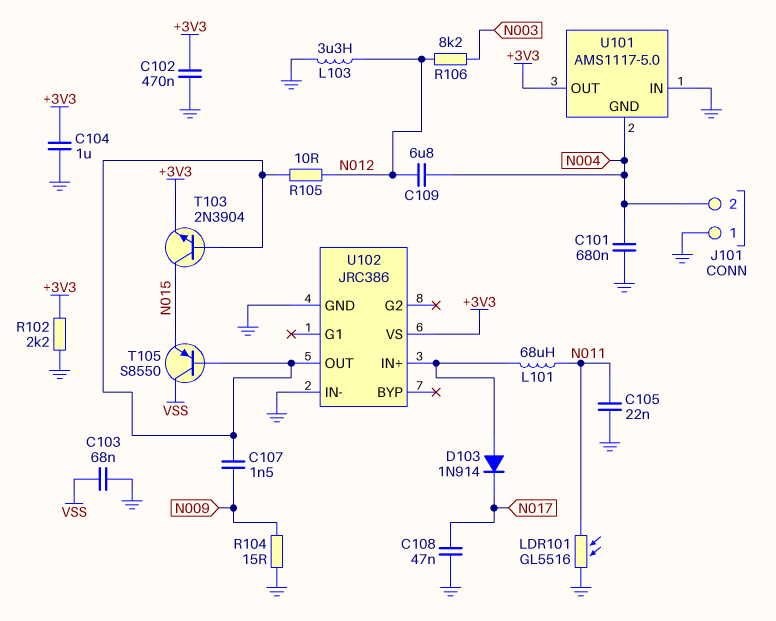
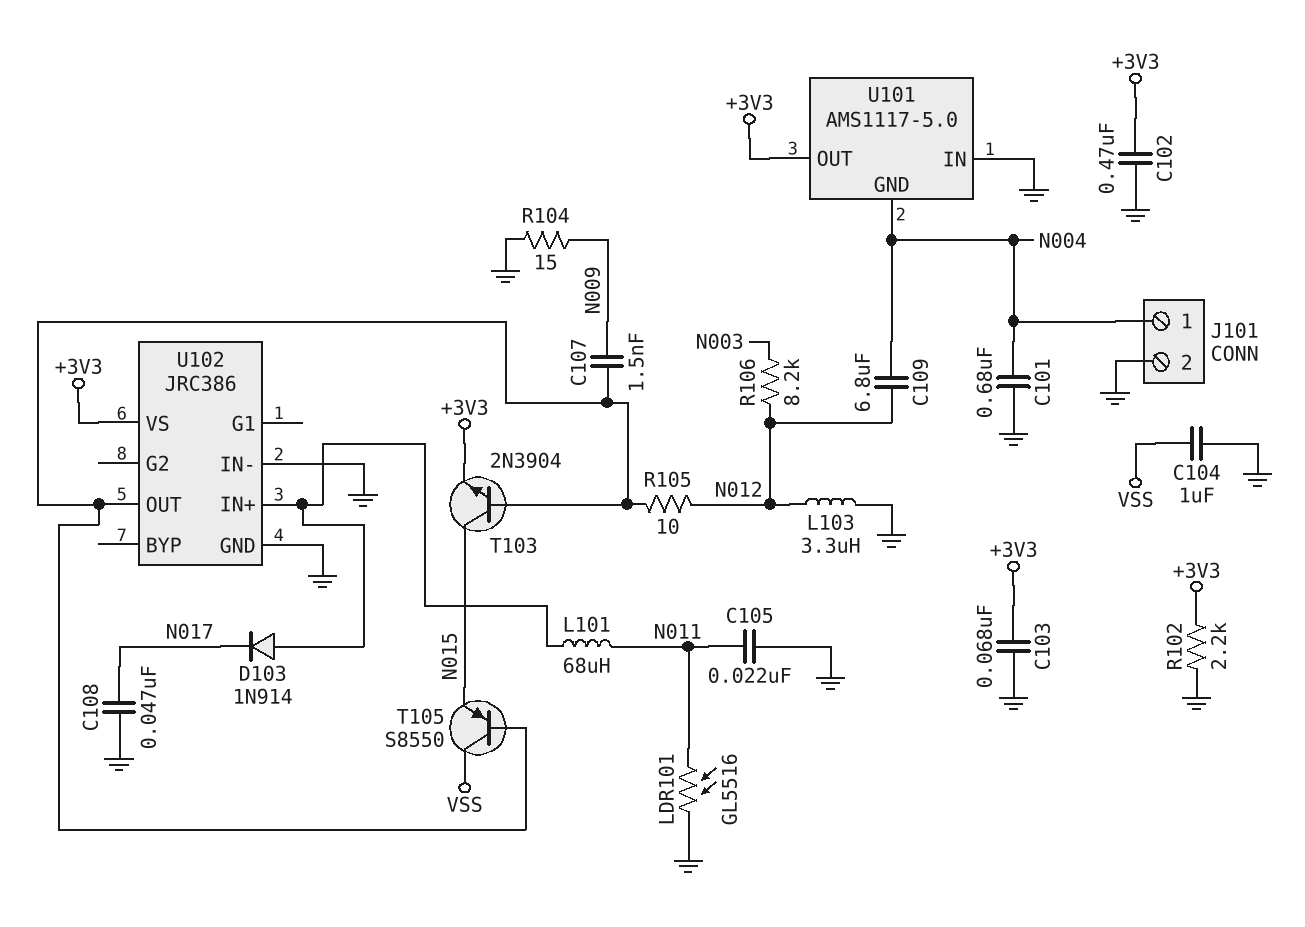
C103: 68nF (GND, VSS) -> 68nF (+3V3, GND)
C104: 1uF (+3V3, GND) -> 1uF (GND, VSS)
J101 pin 1: GND -> N004
J101 pin 2: N004 -> GND

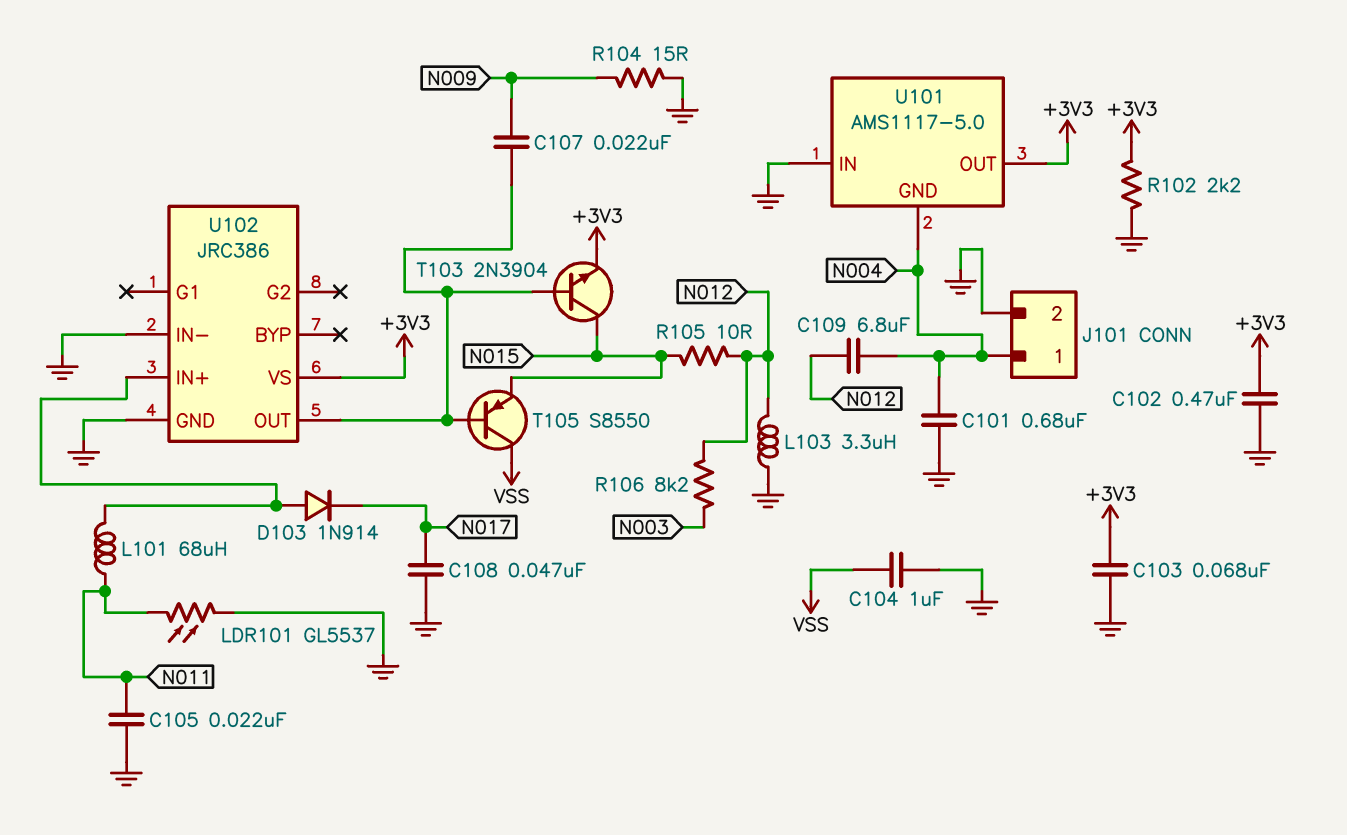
C107: 1.5nF (N009, U102/OUT) -> 22nF (N009, U102/OUT)
LDR101: GL5516 (GND, N011) -> GL5537 (GND, N011)
R105: 10 (N012, U102/OUT) -> 10 (N012, N015)

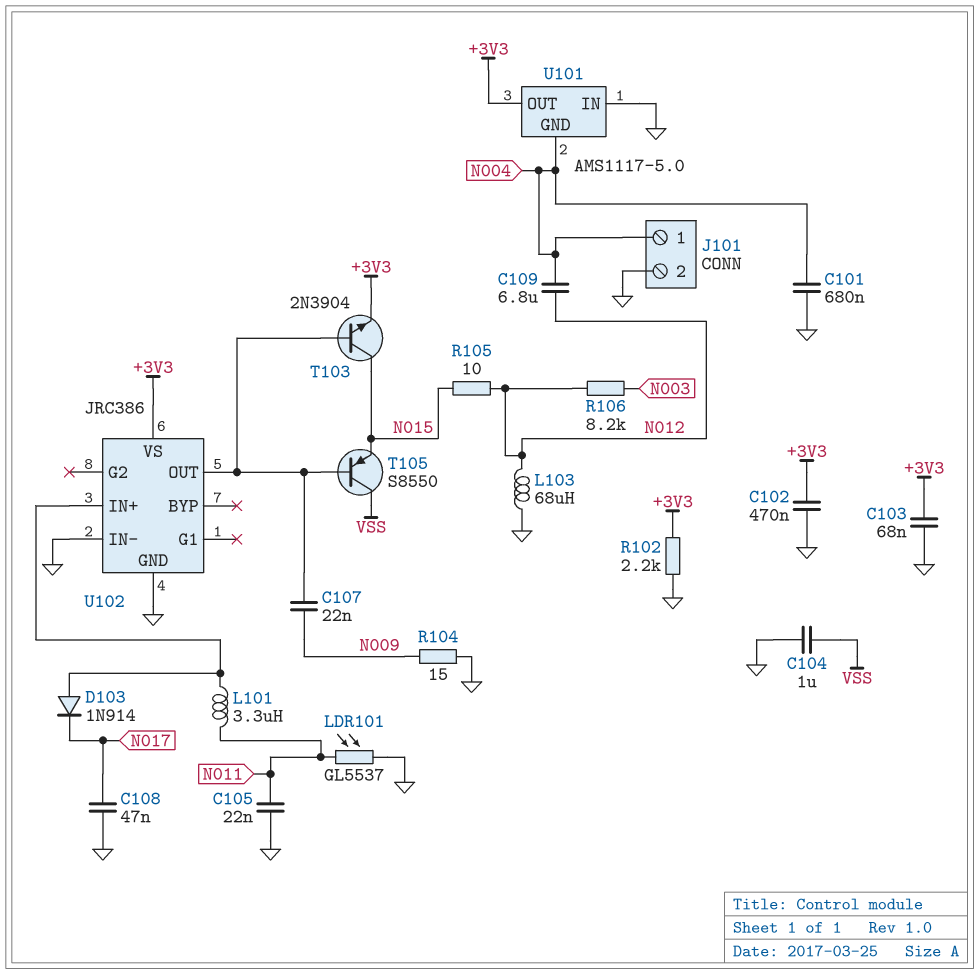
L101: 68uH (N011, U102/IN+) -> 3.3uH (N011, U102/IN+)
L103: 3.3uH (GND, N012) -> 68uH (GND, N012)

